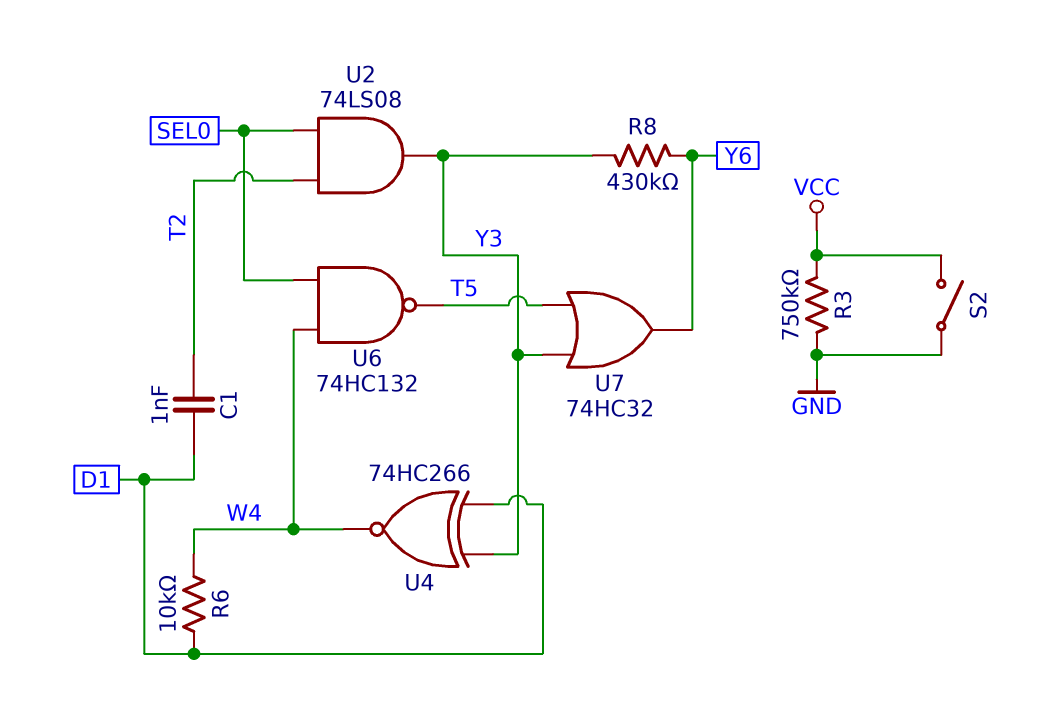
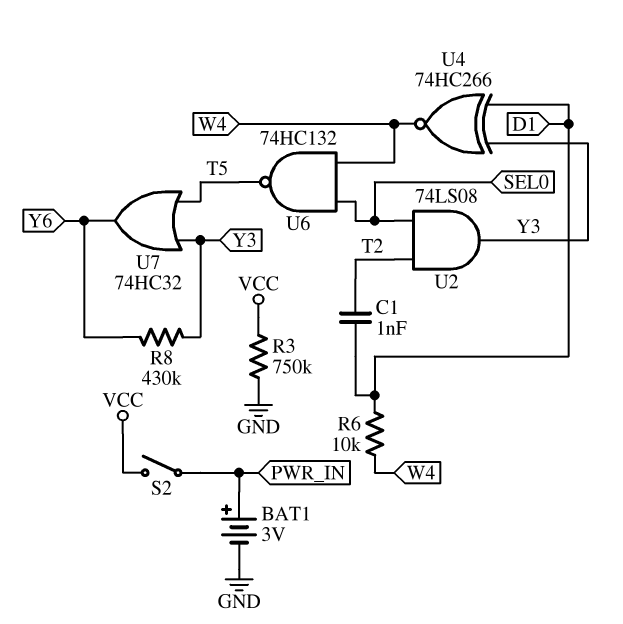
BAT1: none -> 3V (plus PWR_IN, minus GND)
S2: switch (GND, VCC) -> switch (PWR_IN, VCC)

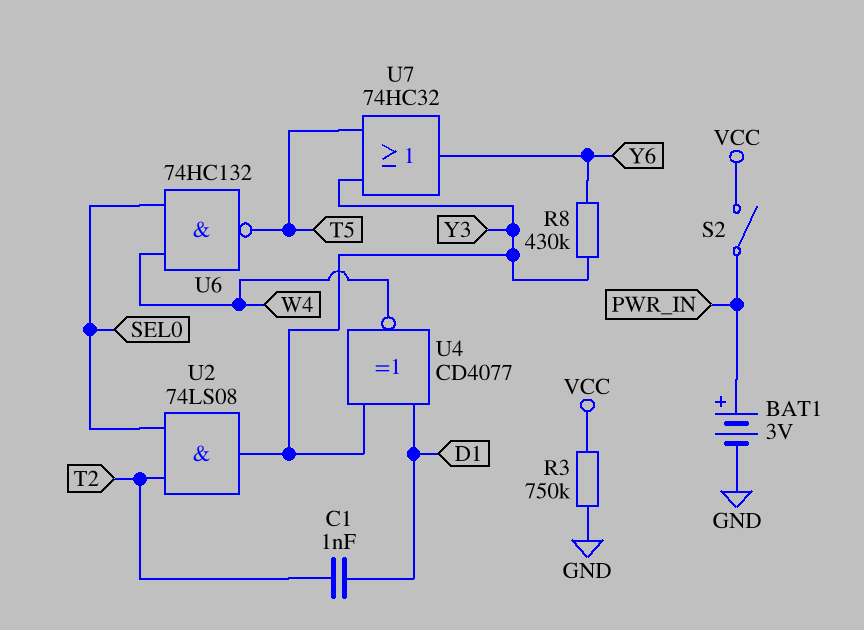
R6: 10k (D1, W4) -> none
U4: XNOR 74HC266 (in D1, in Y3, out W4) -> XNOR CD4077 (in D1, in Y3, out W4)

